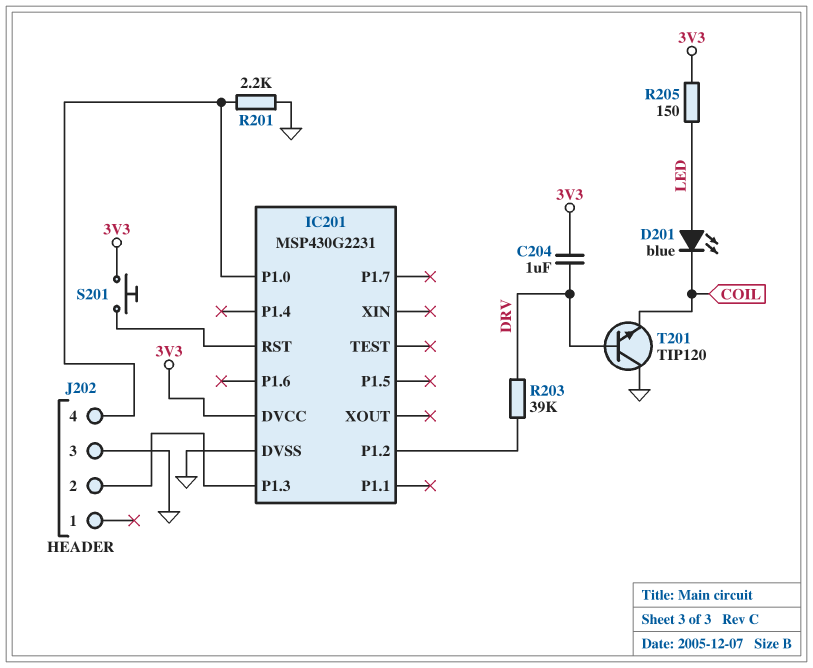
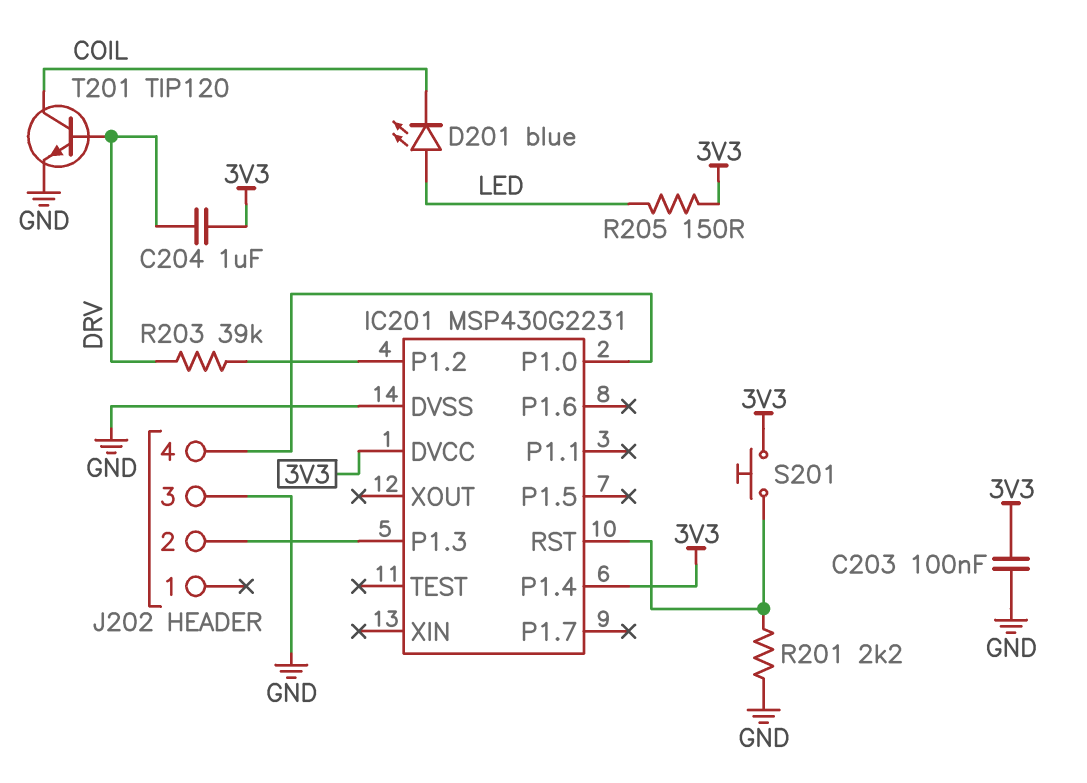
C203: none -> 100nF (3V3, GND)
IC201 pin P1.4: none -> 3V3
R201: 2.2k (GND, IC201/P1.0) -> 2.2k (GND, IC201/RST)
T201: NPN TIP120 (B DRV, C GND, E COIL) -> NPN TIP120 (B DRV, C COIL, E GND)

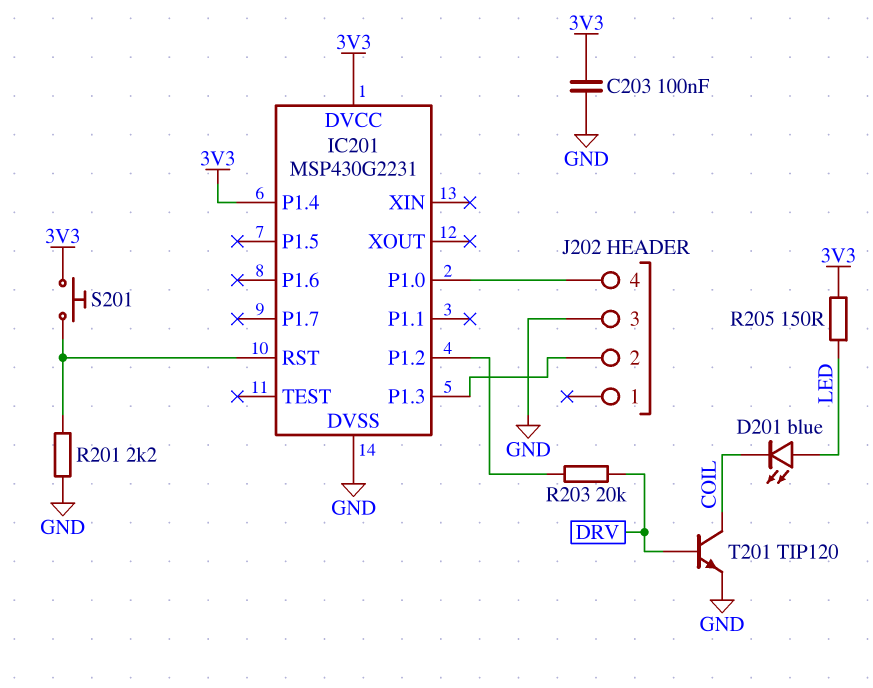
C204: 1uF (3V3, DRV) -> none
R203: 39k (DRV, IC201/P1.2) -> 20k (DRV, IC201/P1.2)

